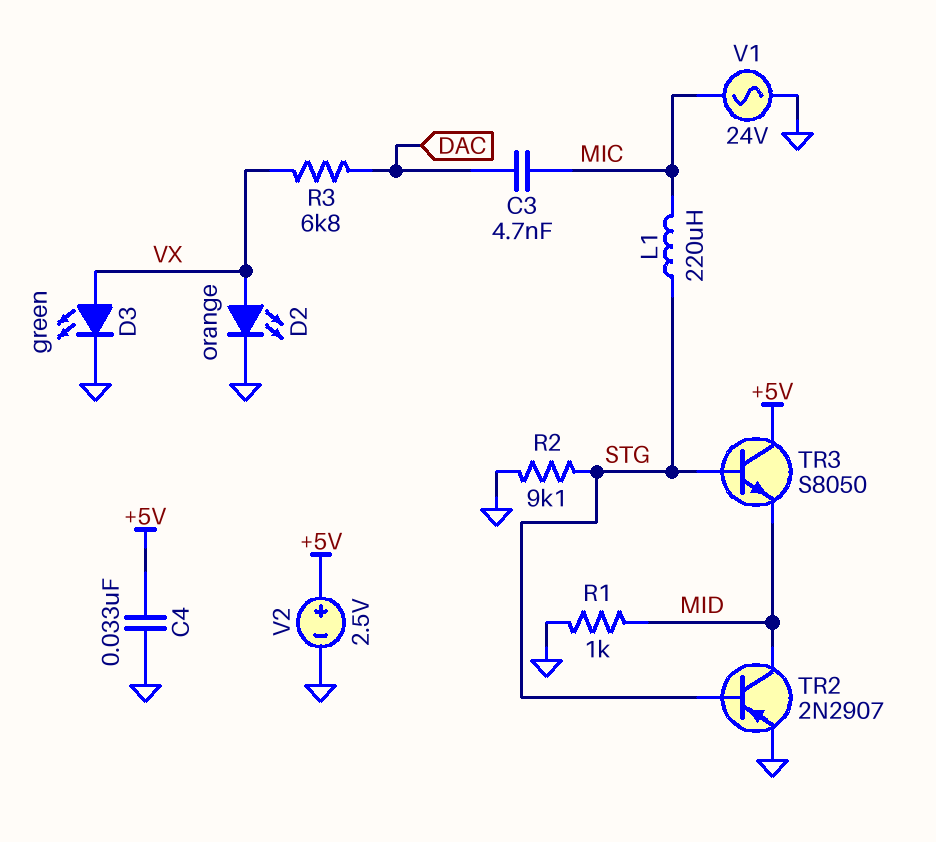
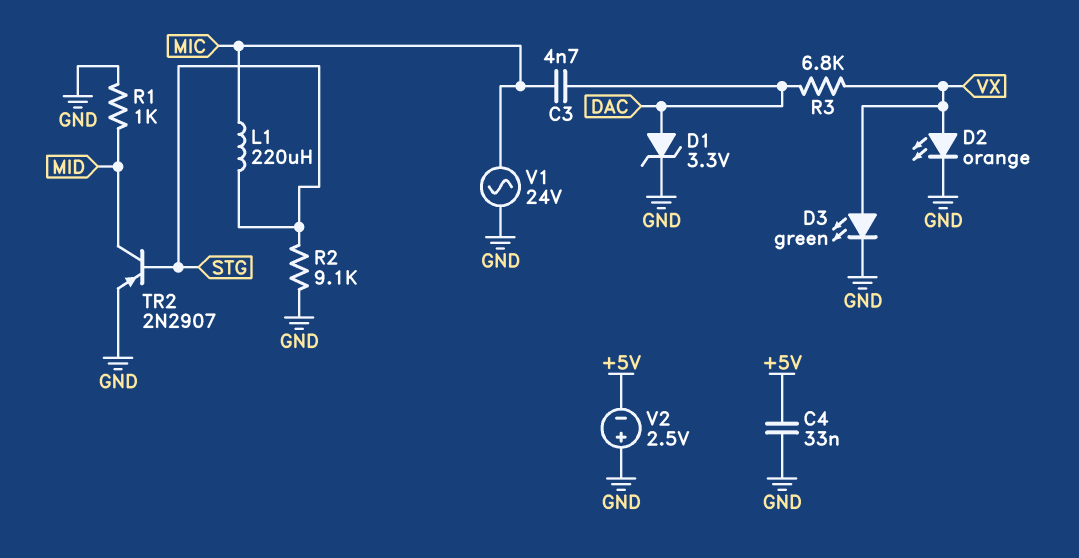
D1: none -> zener 3.3V (A DAC, K GND)
TR3: NPN S8050 (B STG, C +5V, E MID) -> none
V2: 2.5V (plus +5V, minus GND) -> 2.5V (plus GND, minus +5V)

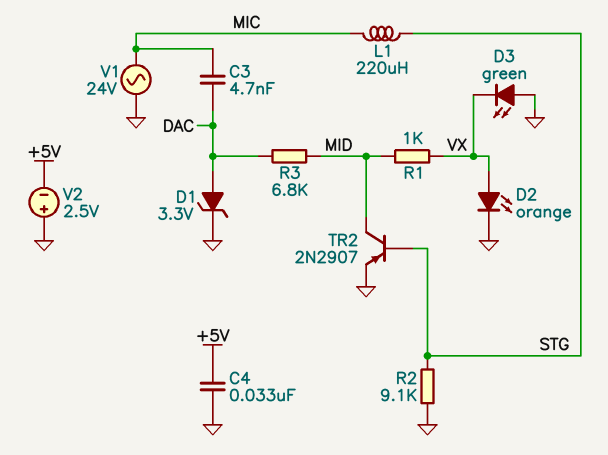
D3: LED green (A VX, K GND) -> LED green (A GND, K VX)
R1: 1k (GND, MID) -> 1k (MID, VX)
R3: 6.8k (DAC, VX) -> 6.8k (DAC, MID)

